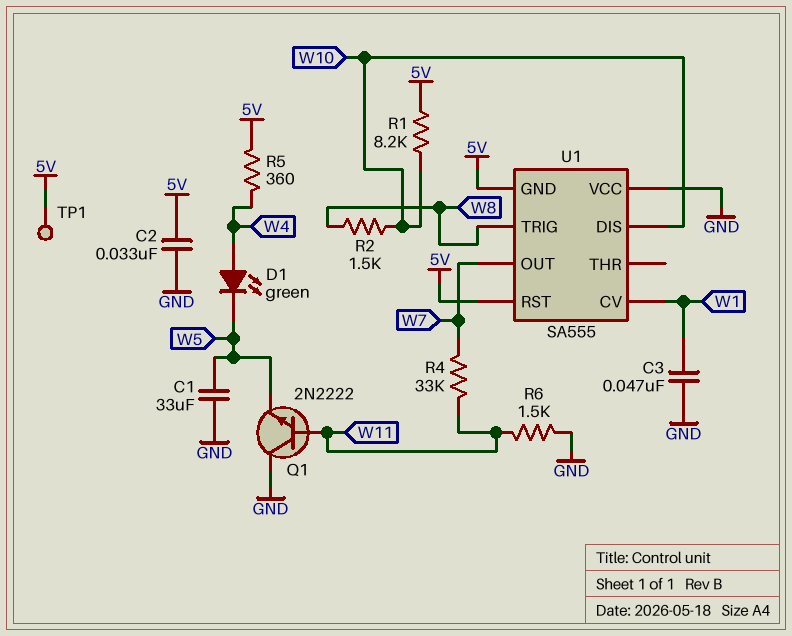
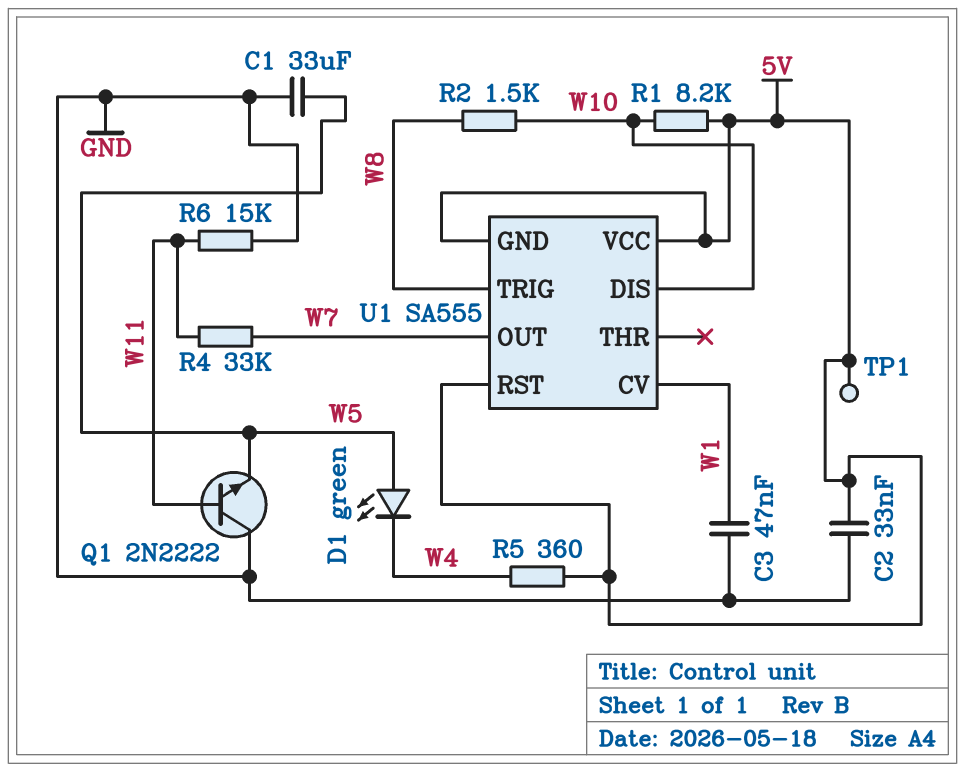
D1: LED green (A W4, K W5) -> LED green (A W5, K W4)
R6: 1.5k (GND, W11) -> 15k (GND, W11)
U1 pin VCC: GND -> 5V

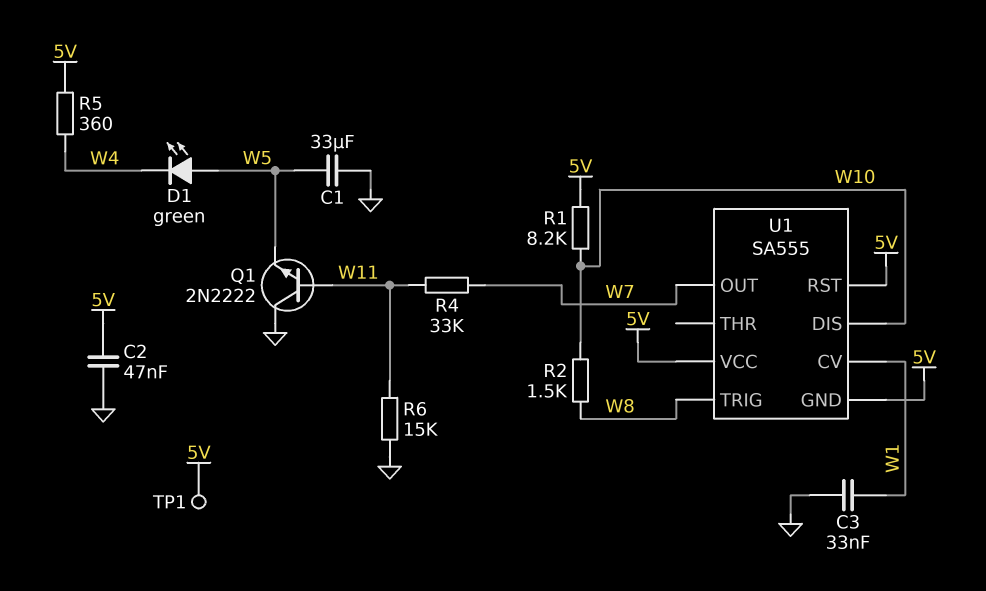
C2: 33nF (5V, GND) -> 47nF (5V, GND)
C3: 47nF (GND, W1) -> 33nF (GND, W1)

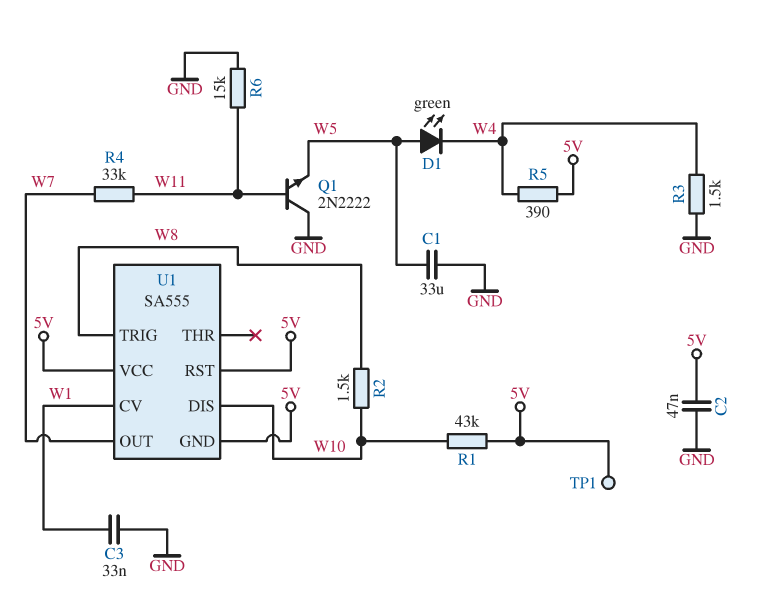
R1: 8.2k (5V, W10) -> 43k (5V, W10)
R3: none -> 1.5k (GND, W4)
R5: 360 (5V, W4) -> 390 (5V, W4)

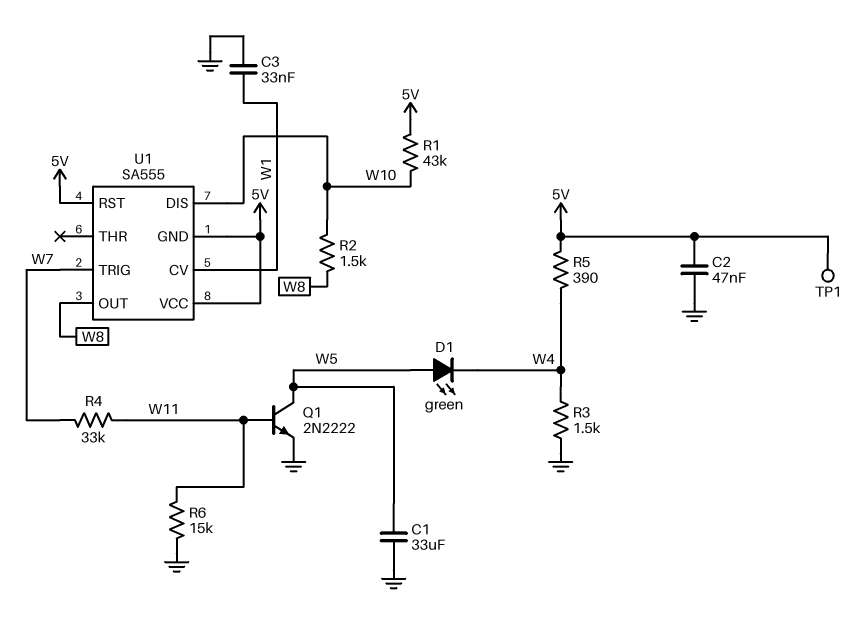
Q1: NPN 2N2222 (B W11, C GND, E W5) -> NPN 2N2222 (B W11, C W5, E GND)
U1 pin OUT: W7 -> W8
U1 pin TRIG: W8 -> W7

